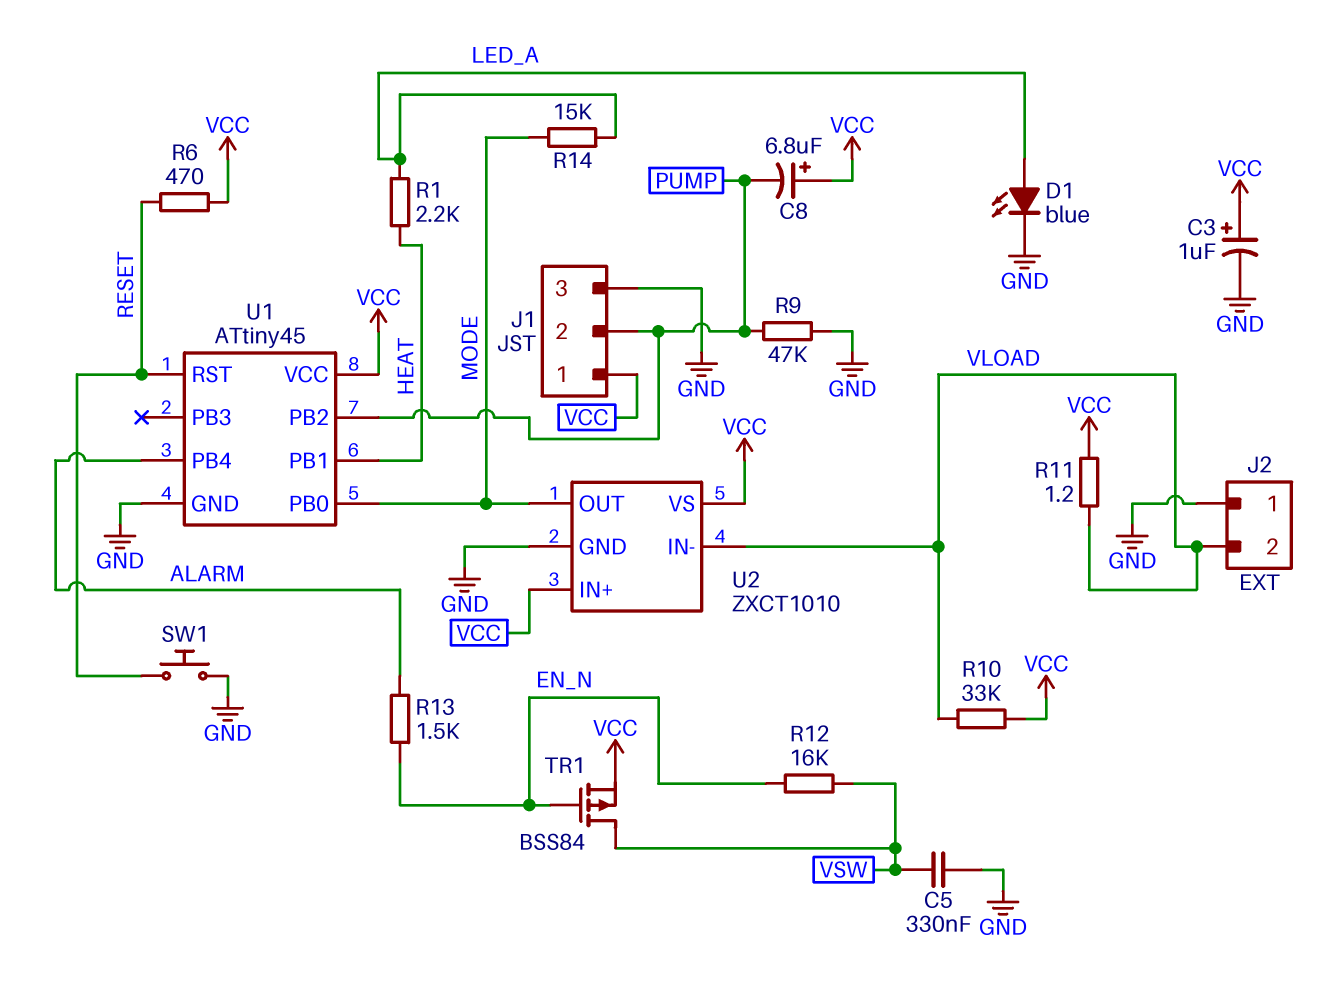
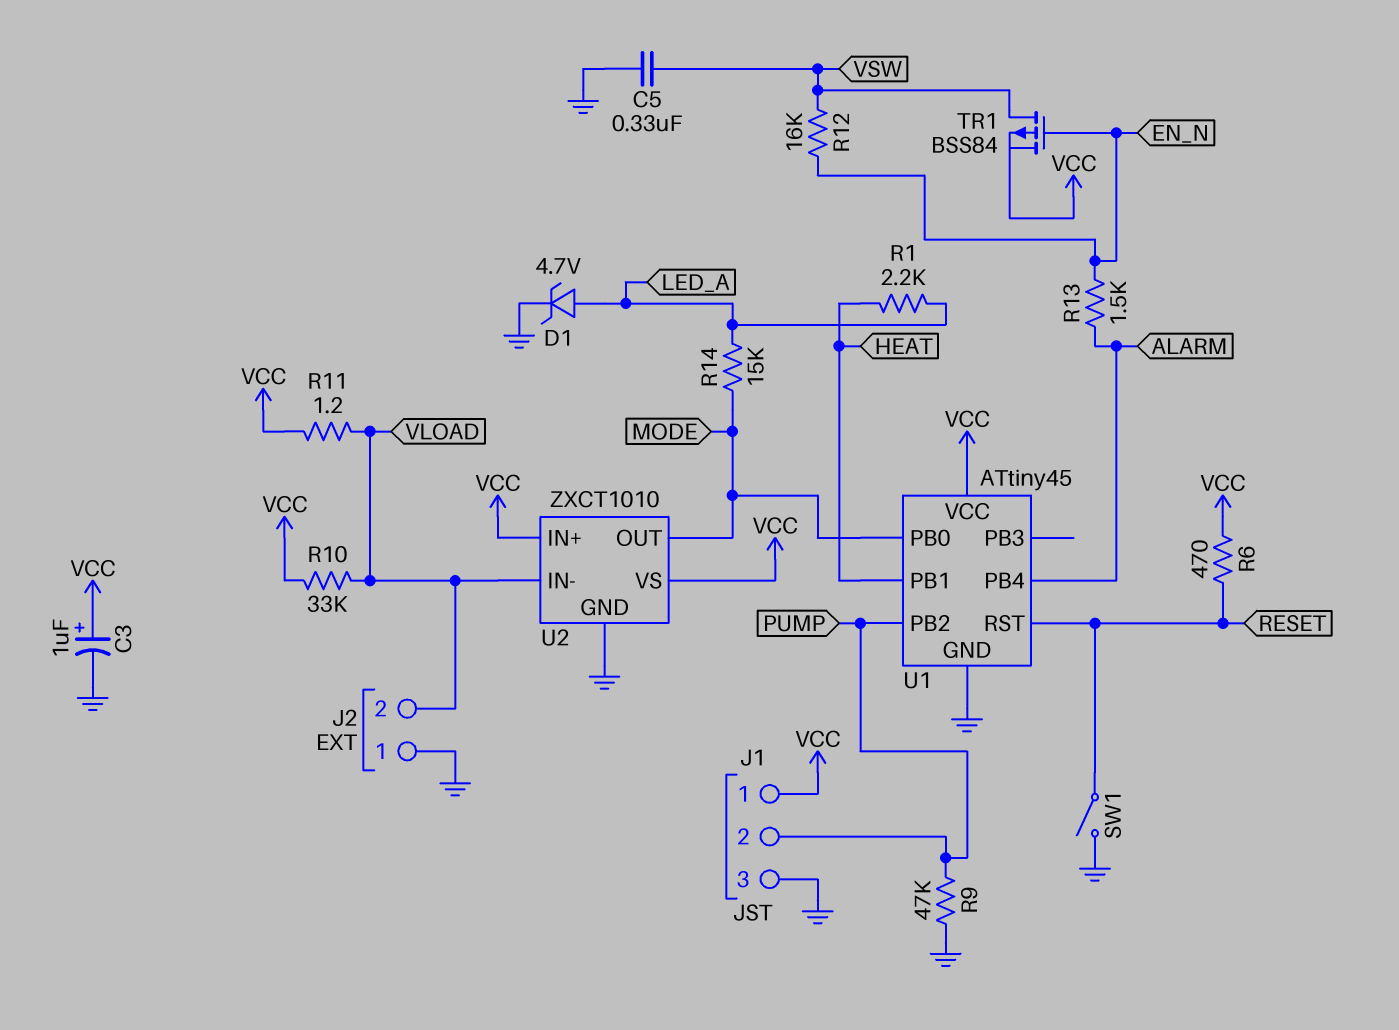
C8: 6.8uF (plus VCC, minus PUMP) -> none
D1: LED blue (A LED_A, K GND) -> zener 4.7V (A LED_A, K GND)
SW1: button (GND, RESET) -> switch (GND, RESET)

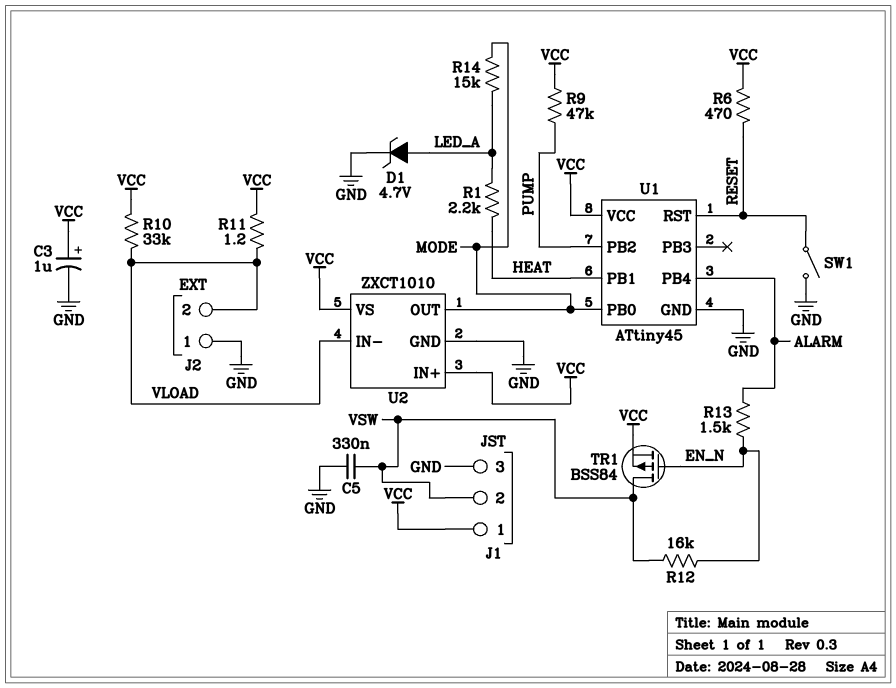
J1 pin 2: PUMP -> VSW
R9: 47k (GND, PUMP) -> 47k (PUMP, VCC)

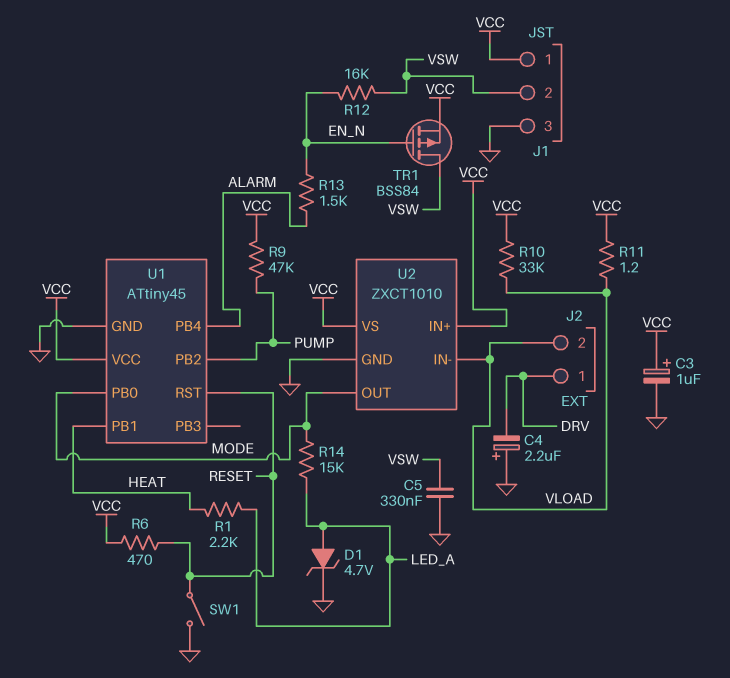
C4: none -> 2.2uF (plus GND, minus DRV)
J2 pin 1: GND -> DRV

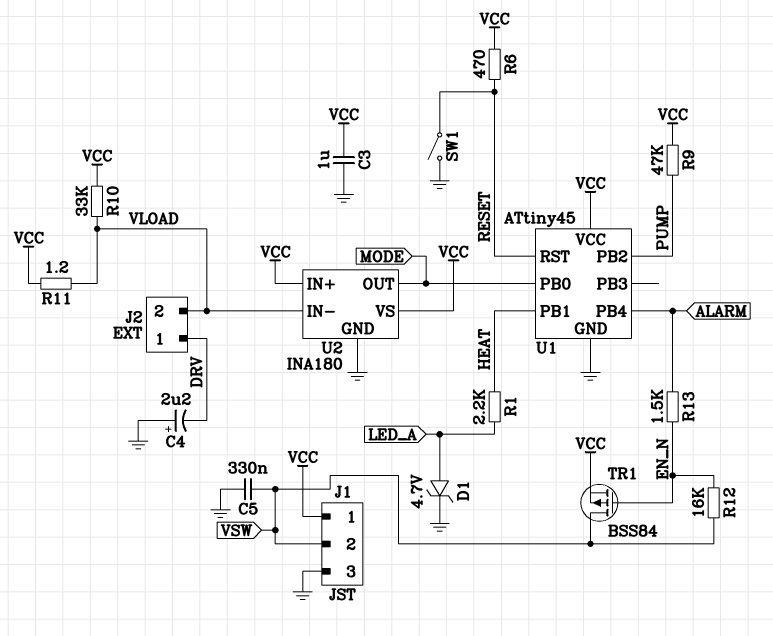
C3: 1uF (plus VCC, minus GND) -> 1uF (GND, VCC)
R14: 15k (LED_A, MODE) -> none
U2: ZXCT1010 -> INA180

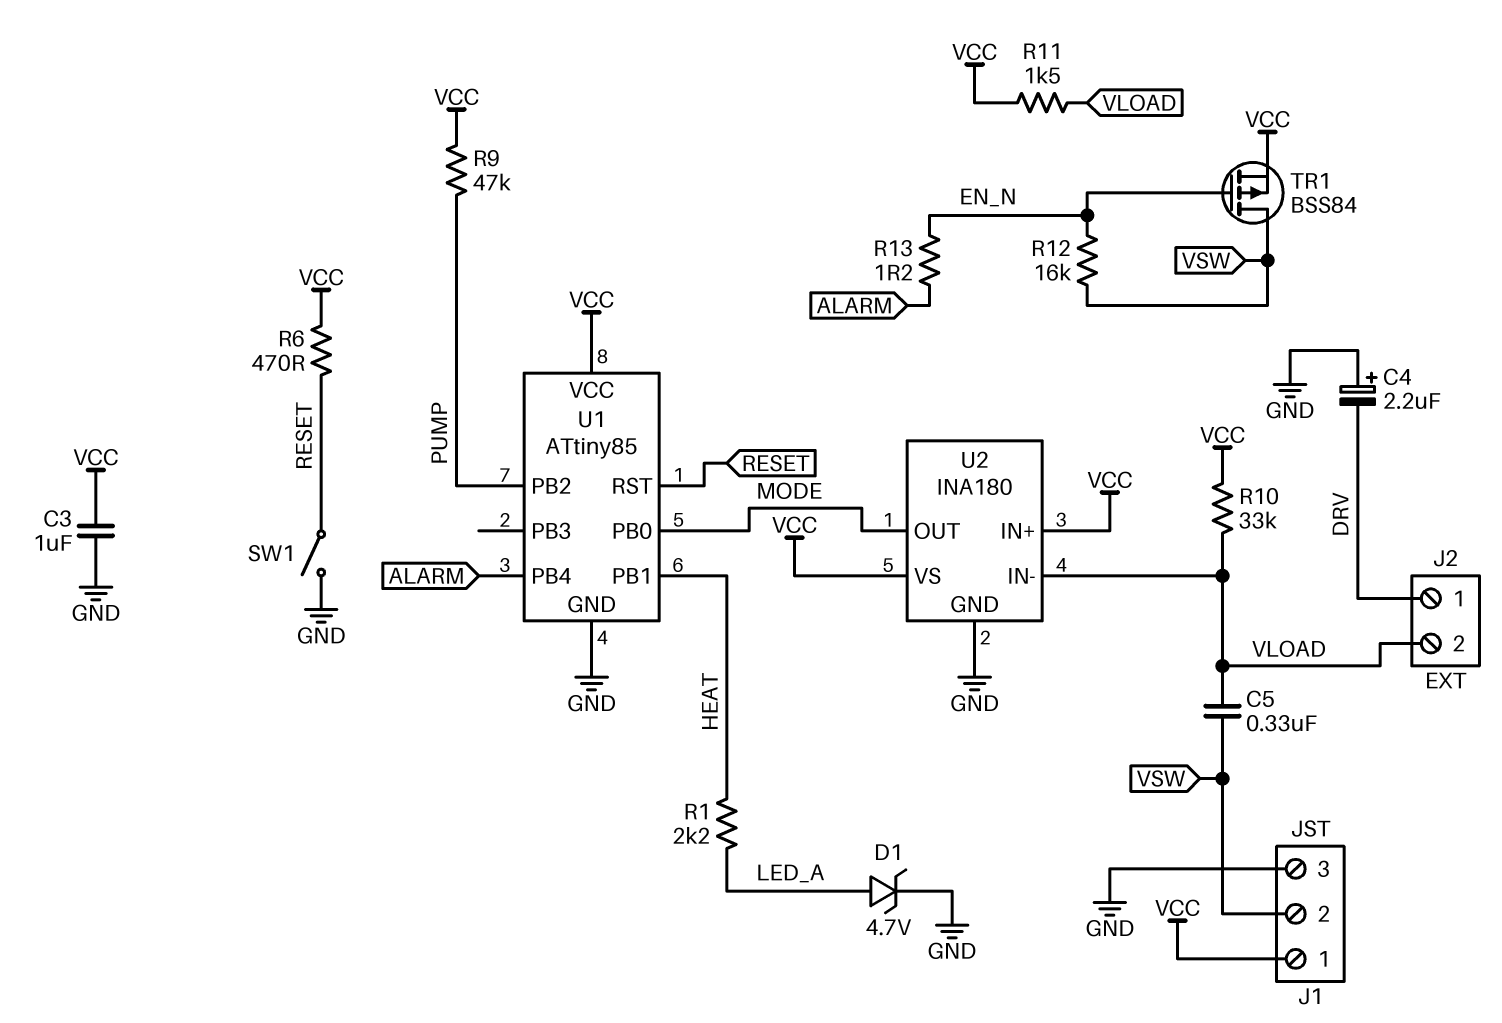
C5: 330nF (GND, VSW) -> 330nF (VLOAD, VSW)
R11: 1.2 (VCC, VLOAD) -> 1.5k (VCC, VLOAD)
R13: 1.5k (ALARM, EN_N) -> 1.2 (ALARM, EN_N)
U1: ATtiny45 -> ATtiny85

